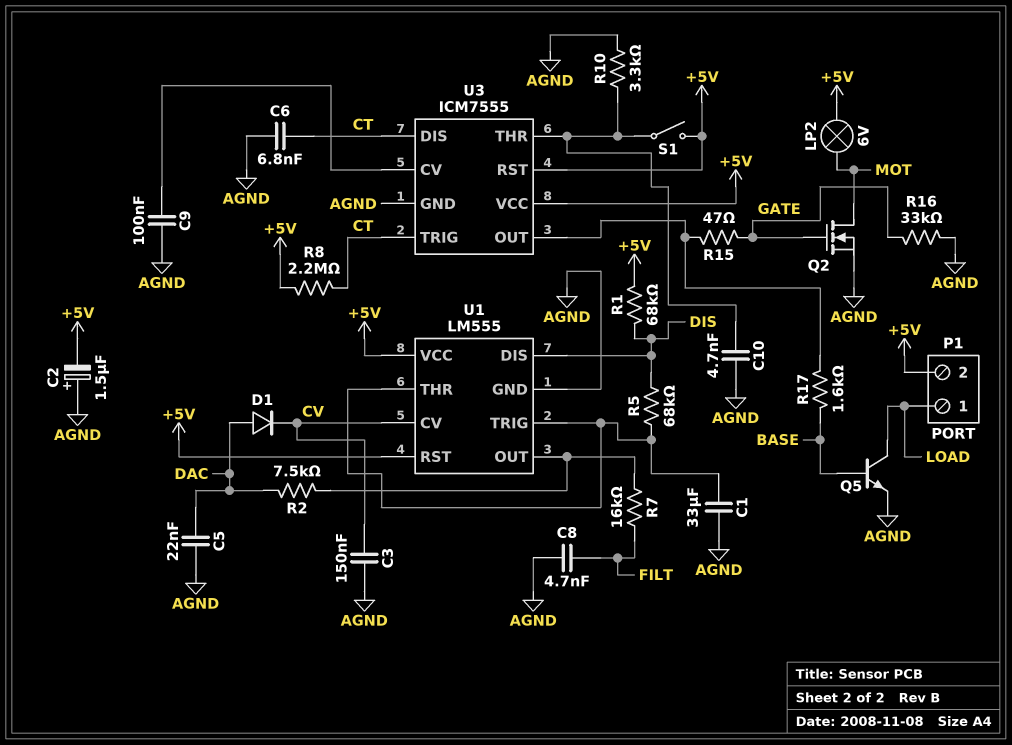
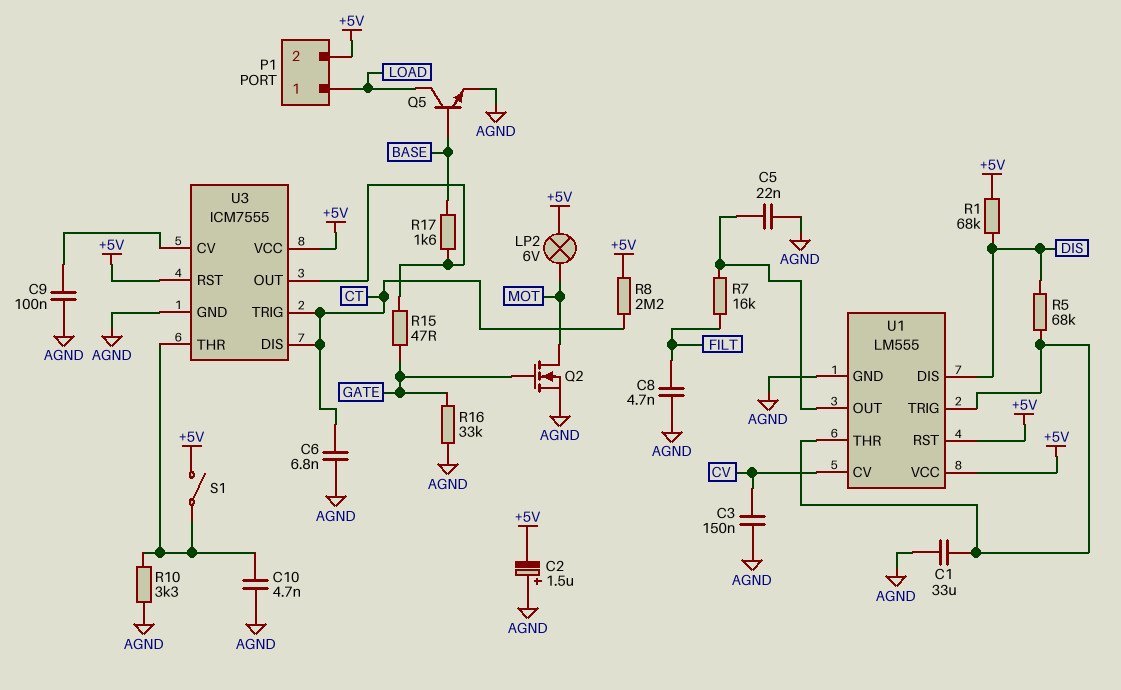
C5: 22nF (AGND, DAC) -> 22nF (AGND, U1/OUT)
D1: diode (A DAC, K CV) -> none
R2: 7.5k (DAC, U1/OUT) -> none

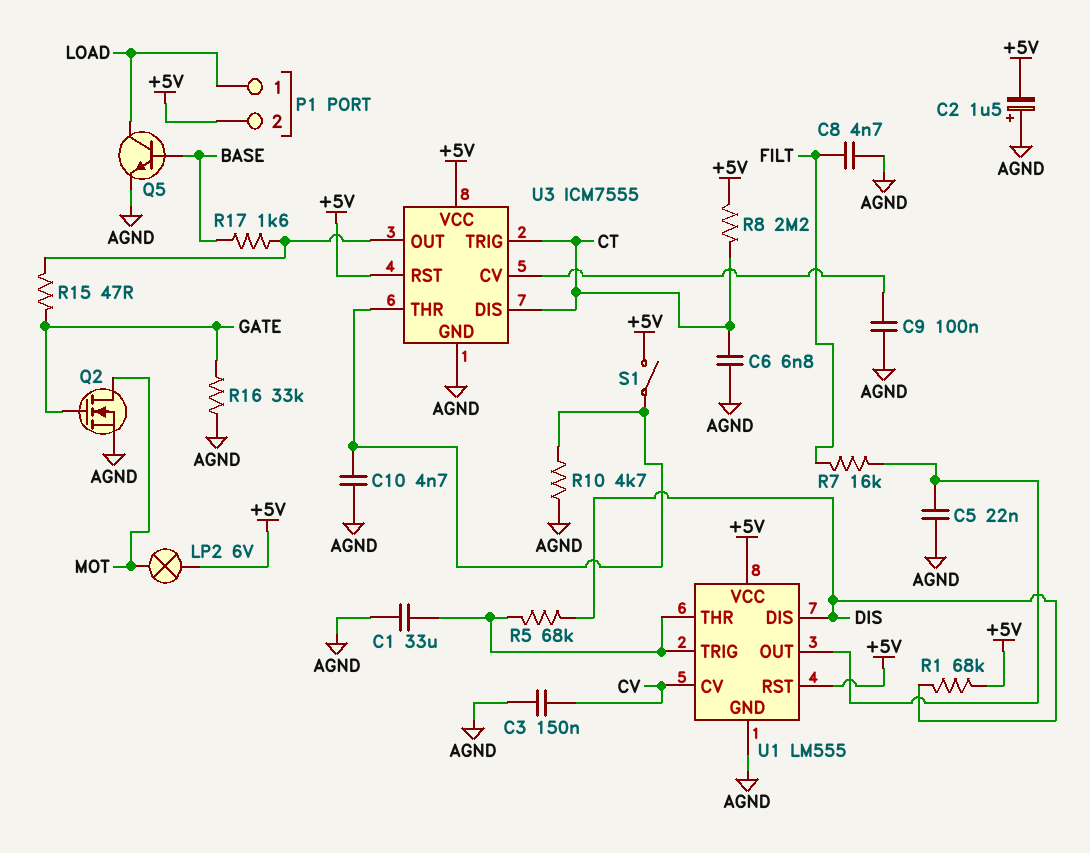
R10: 3.3k (AGND, U3/THR) -> 4.7k (AGND, U3/THR)

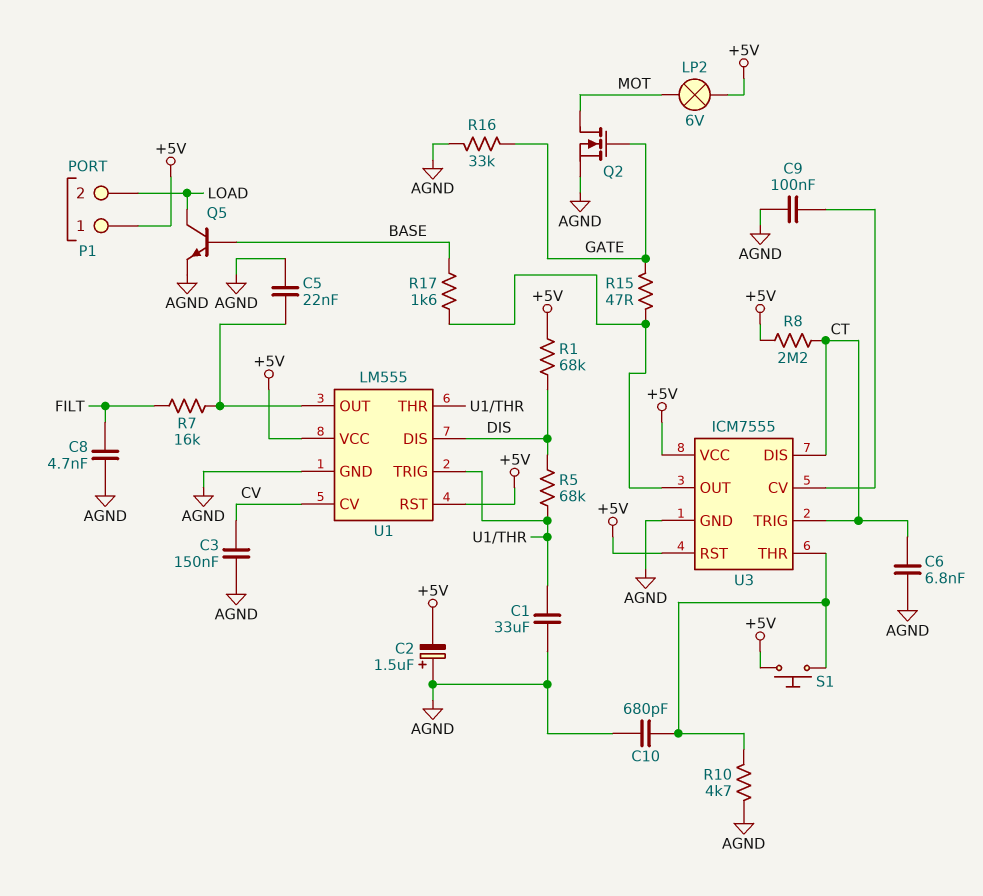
C10: 4.7nF (AGND, U3/THR) -> 680pF (AGND, U3/THR)
P1 pin 1: LOAD -> +5V
P1 pin 2: +5V -> LOAD
S1: switch (+5V, U3/THR) -> button (+5V, U3/THR)

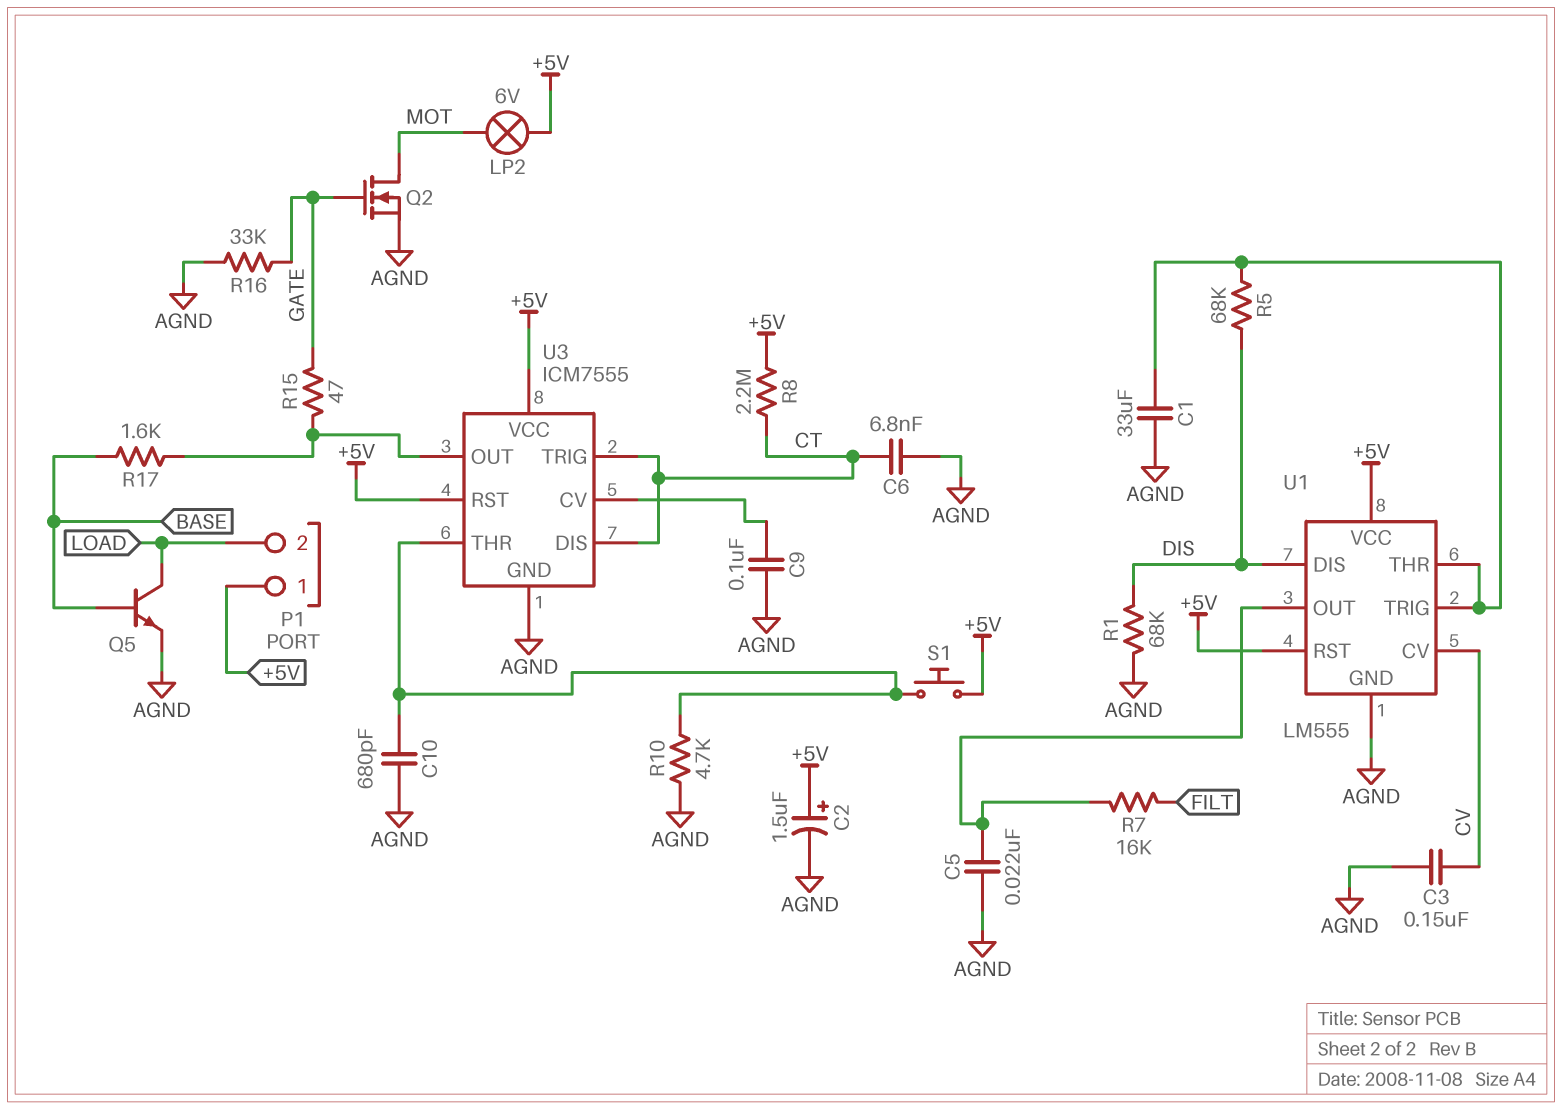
C2: 1.5uF (plus AGND, minus +5V) -> 1.5uF (plus +5V, minus AGND)
C8: 4.7nF (AGND, FILT) -> none
R1: 68k (+5V, DIS) -> 68k (AGND, DIS)

